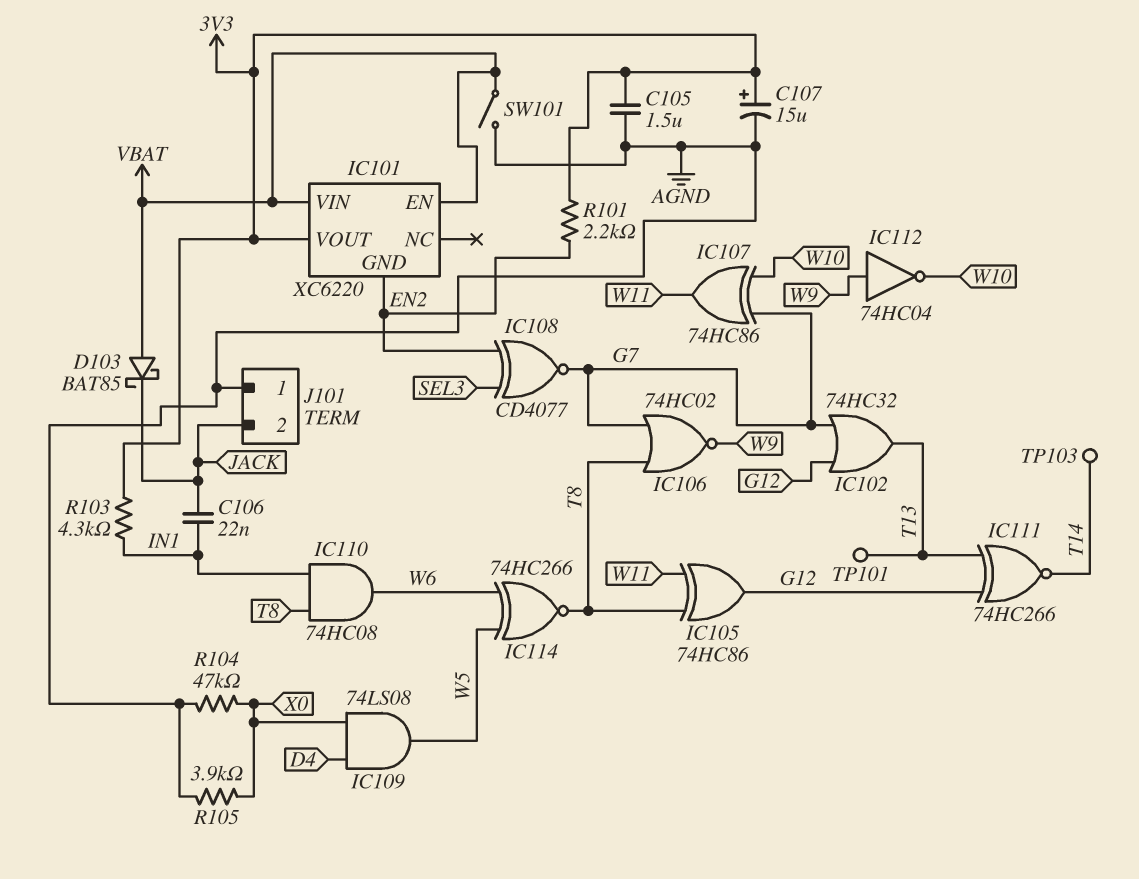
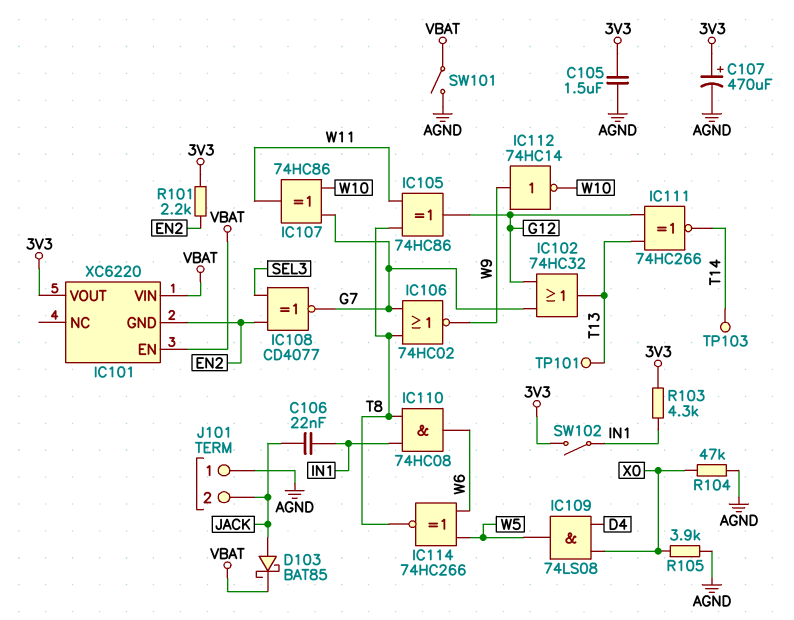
C107: 15uF (plus 3V3, minus AGND) -> 470uF (plus 3V3, minus AGND)
D103: schottky BAT85 (A VBAT, K JACK) -> schottky BAT85 (A JACK, K VBAT)
IC112: NOT 74HC04 (in W9, out W10) -> NOT 74HC14 (in W9, out W10)
SW102: none -> switch (3V3, IN1)

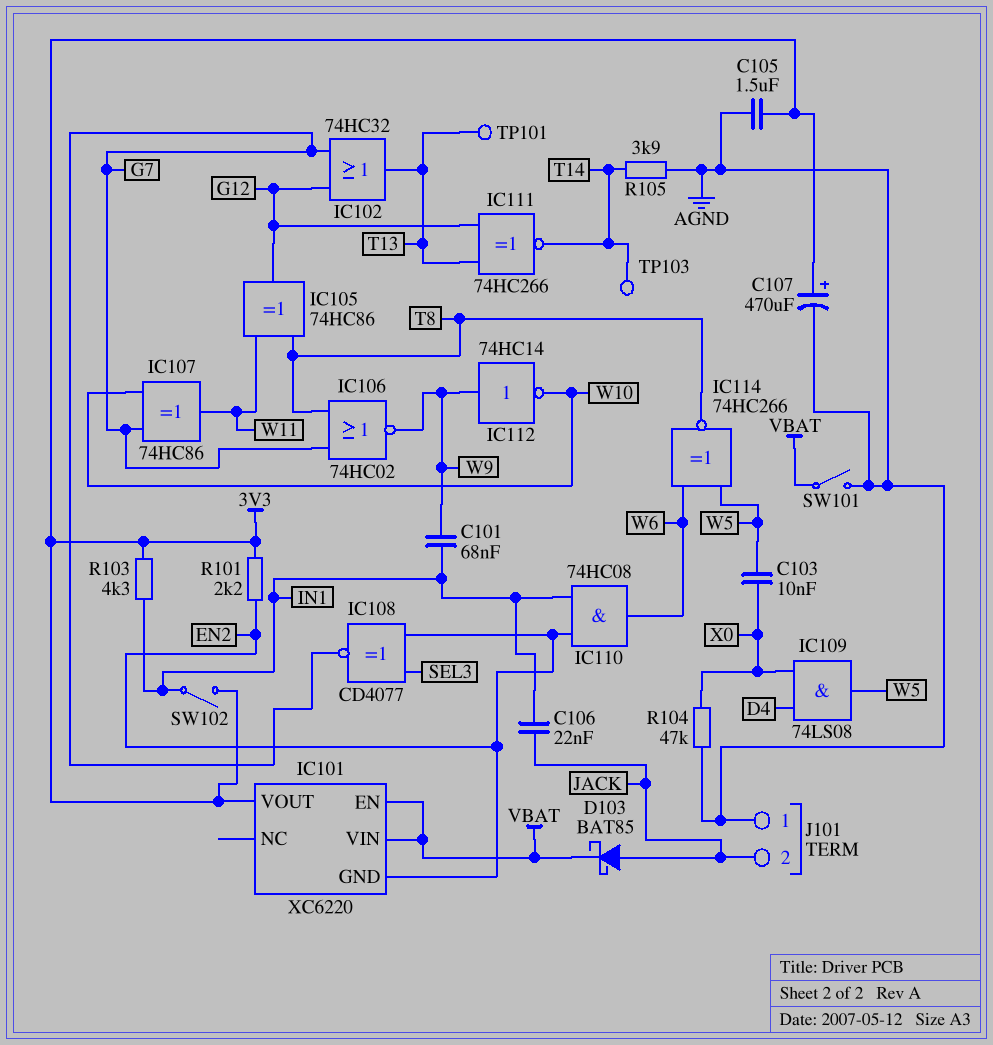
C101: none -> 68nF (IN1, W9)
C103: none -> 10nF (W5, X0)
IC110: AND 74HC08 (in IN1, in T8, out W6) -> AND 74HC08 (in EN2, in IN1, out W6)
R105: 3.9k (AGND, X0) -> 3.9k (AGND, T14)

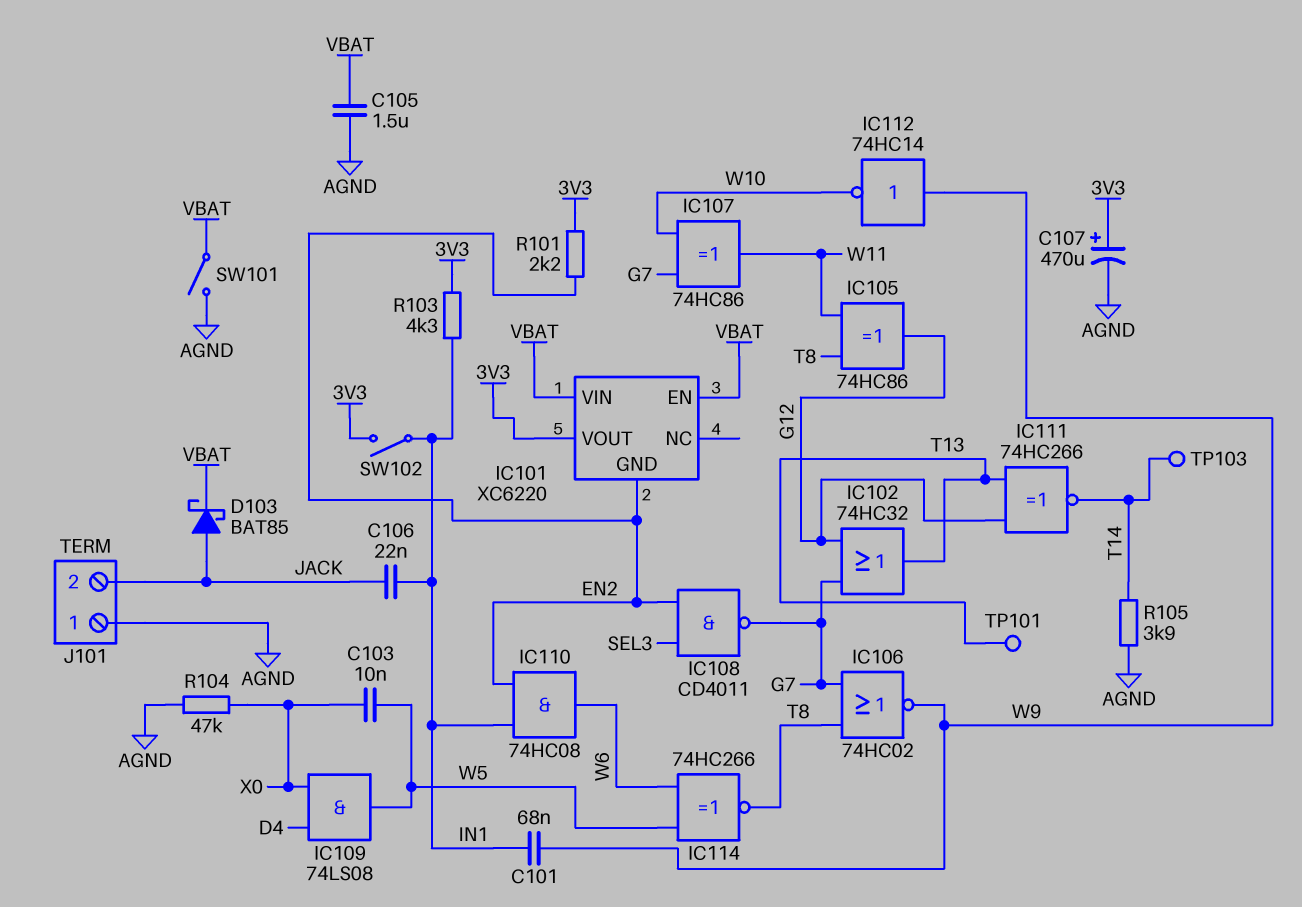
C105: 1.5uF (3V3, AGND) -> 1.5uF (AGND, VBAT)
IC108: XNOR CD4077 (in EN2, in SEL3, out G7) -> NAND CD4011 (in EN2, in SEL3, out G7)

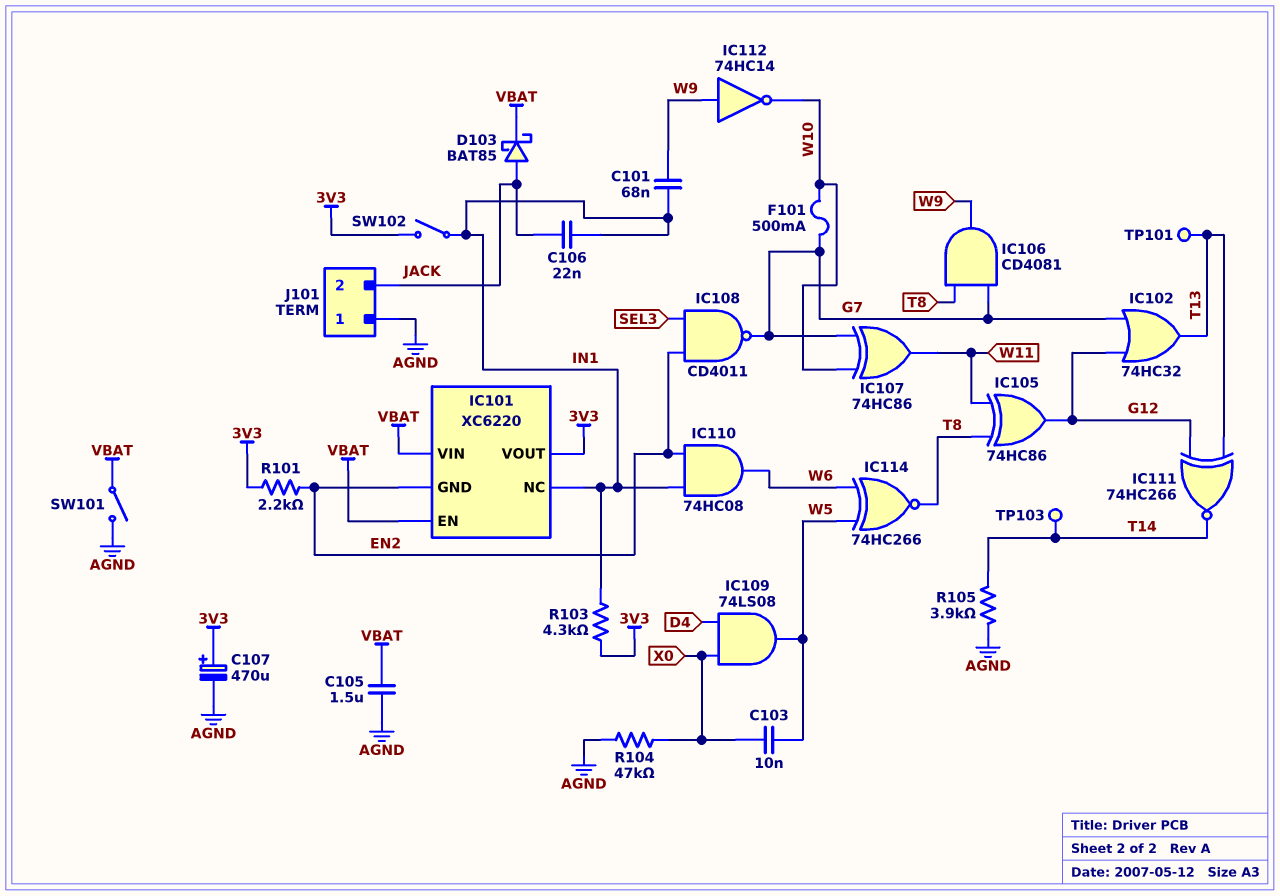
F101: none -> 500mA (G7, W10)
IC101 pin NC: none -> IN1
IC106: NOR 74HC02 (in G7, in T8, out W9) -> AND CD4081 (in G7, in T8, out W9)

